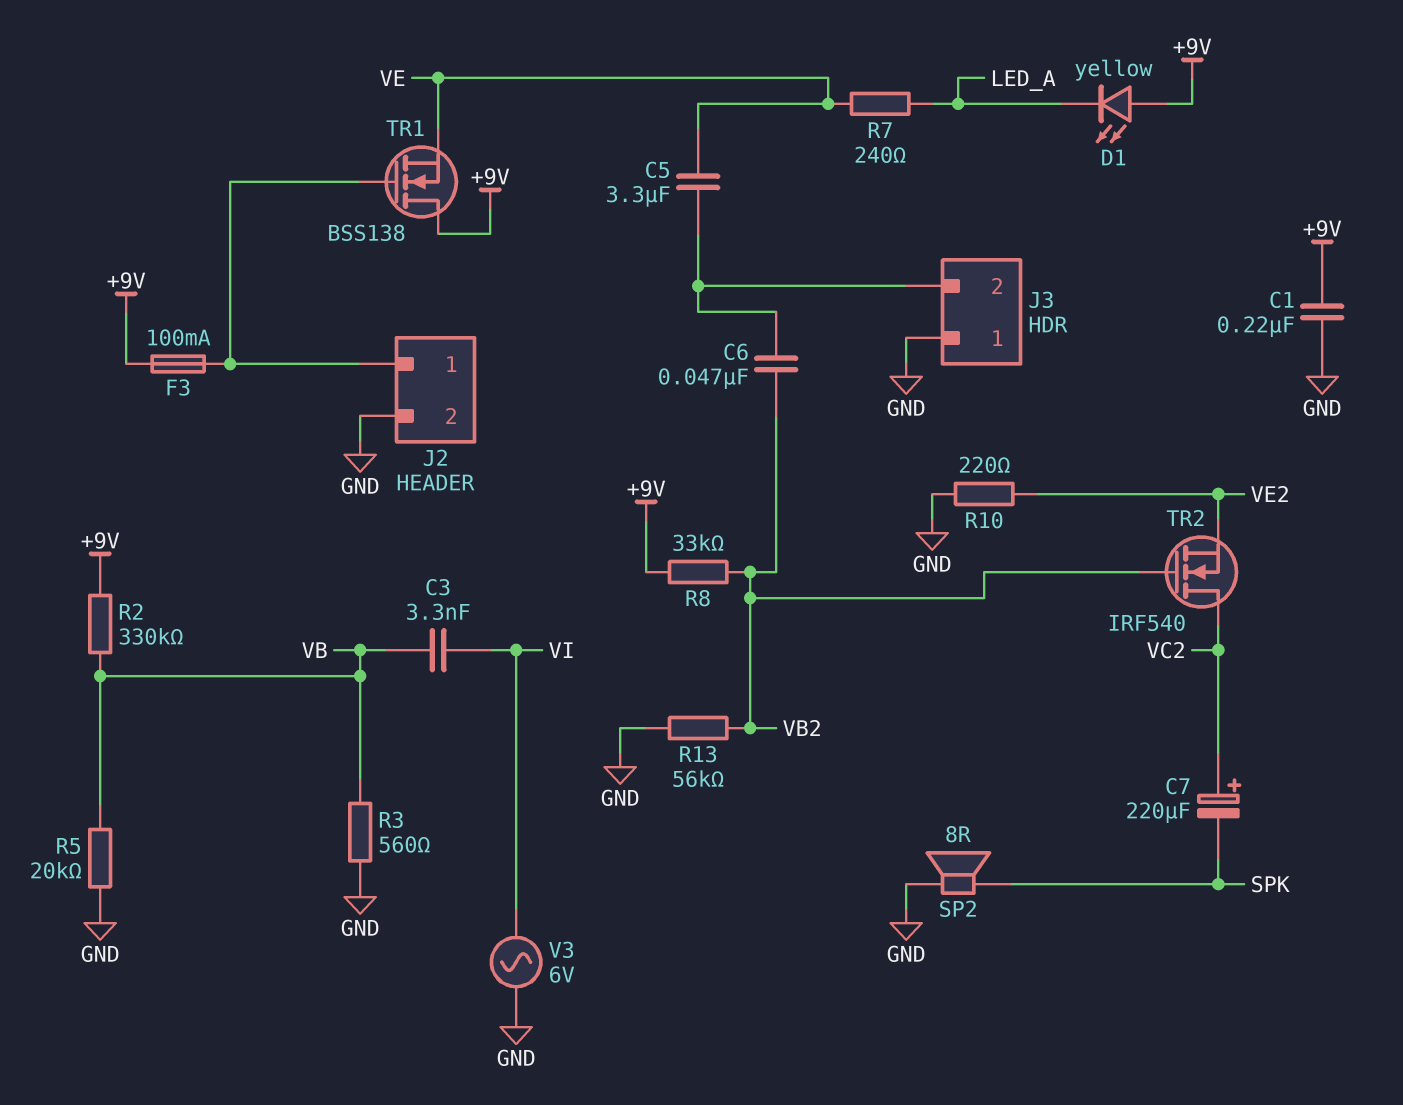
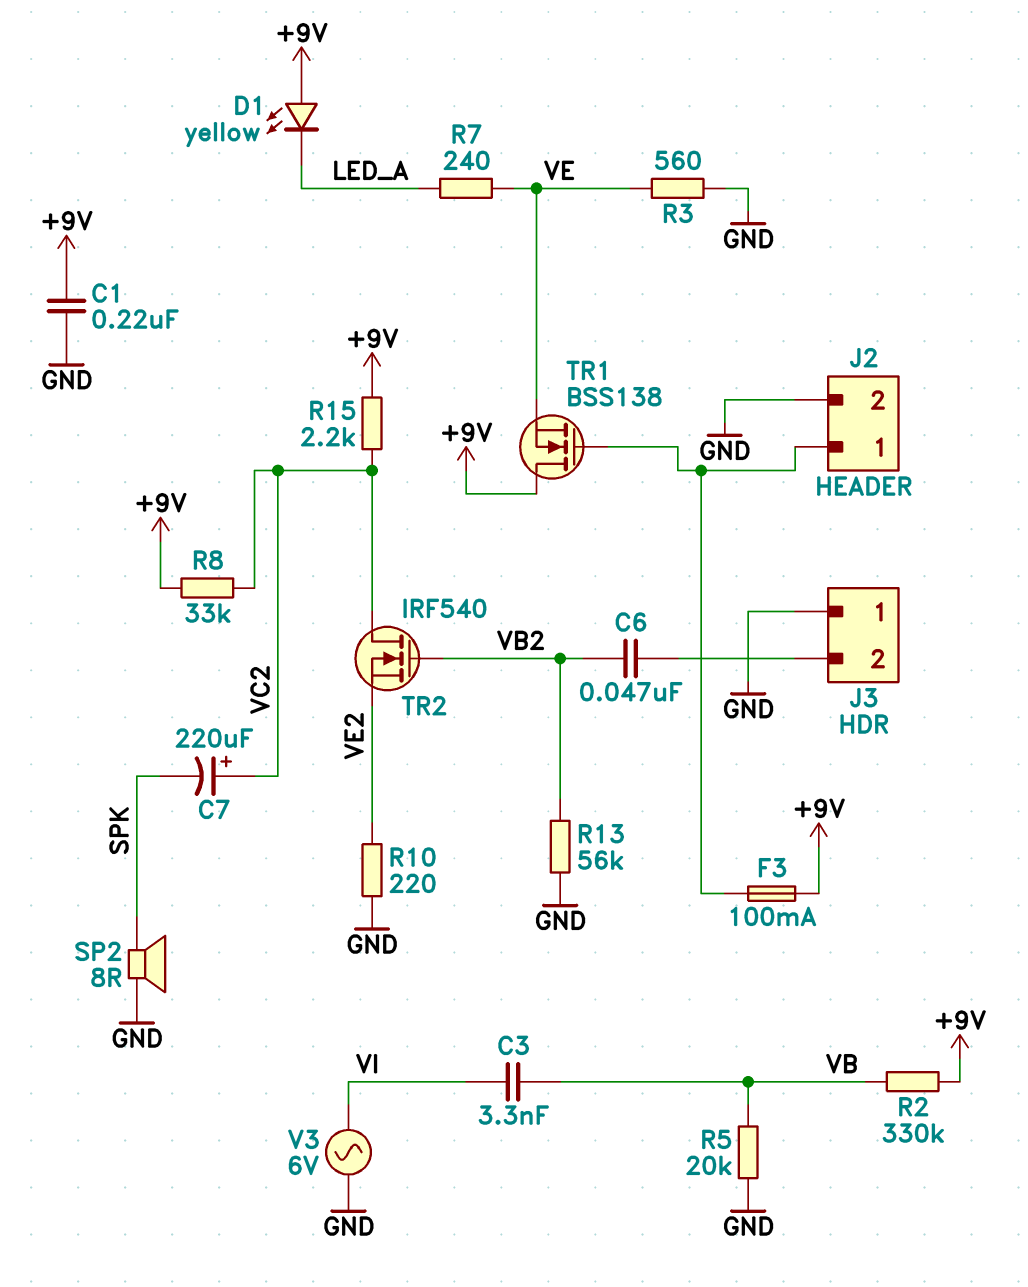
C5: 3.3uF (J3/2, VE) -> none
R3: 560 (GND, VB) -> 560 (GND, VE)
R8: 33k (+9V, VB2) -> 33k (+9V, VC2)
R15: none -> 2.2k (+9V, VC2)

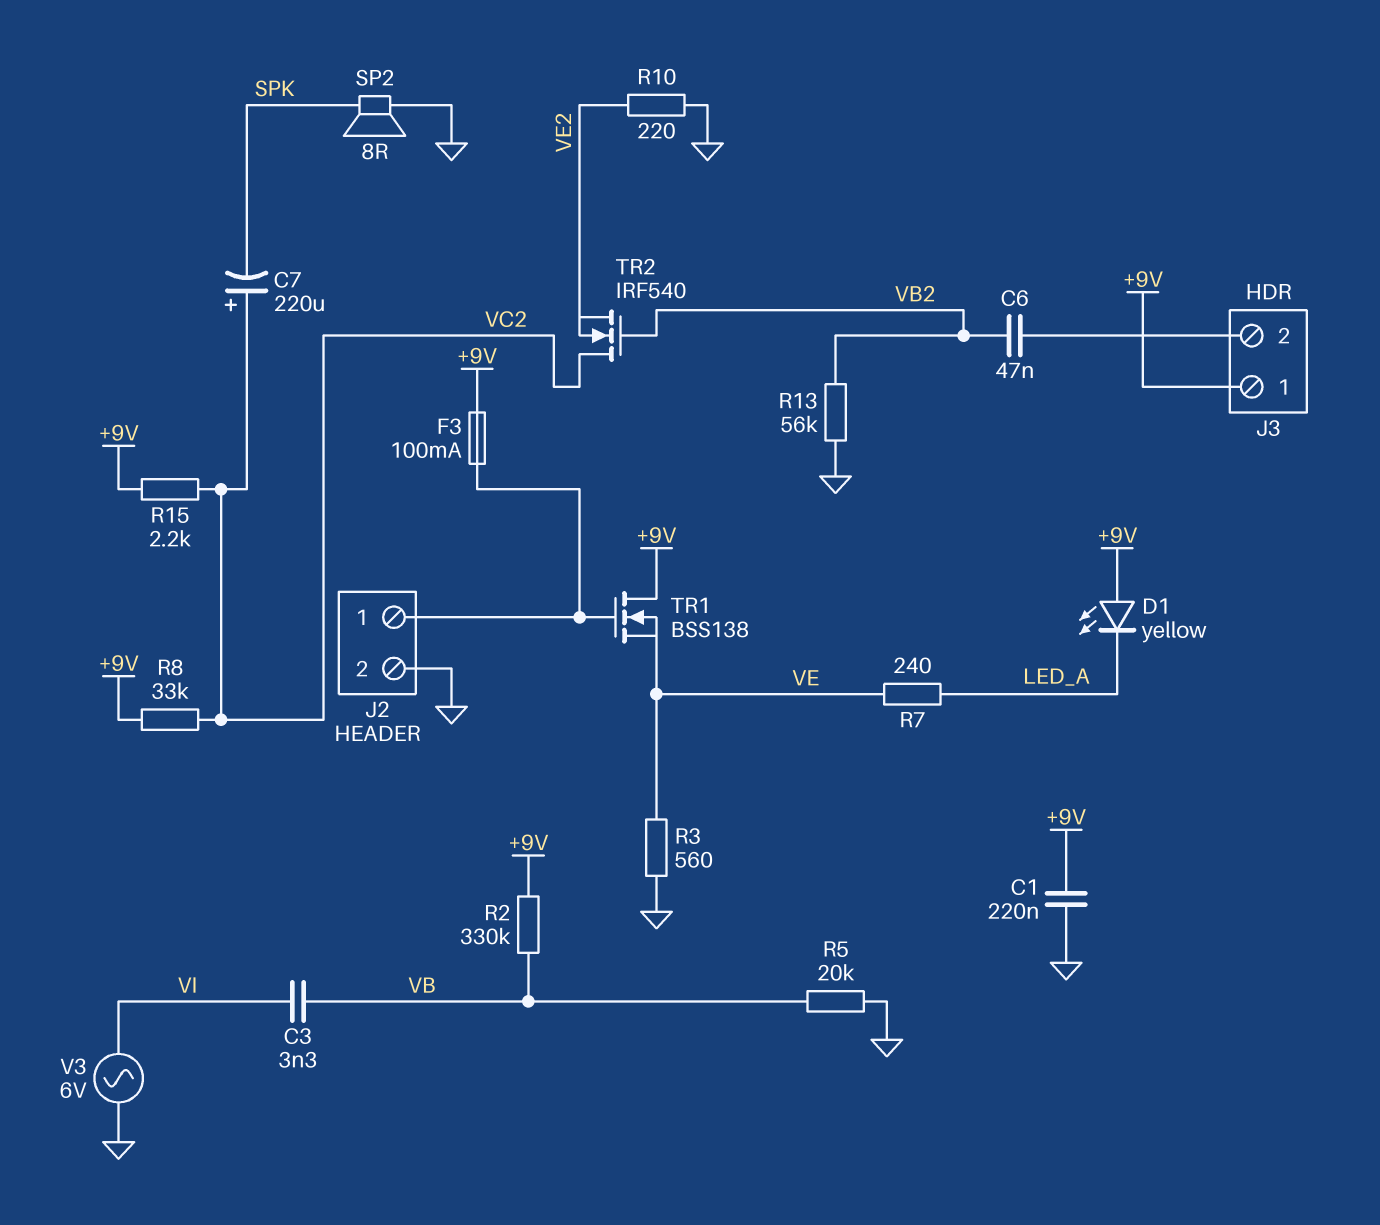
J3 pin 1: GND -> +9V

